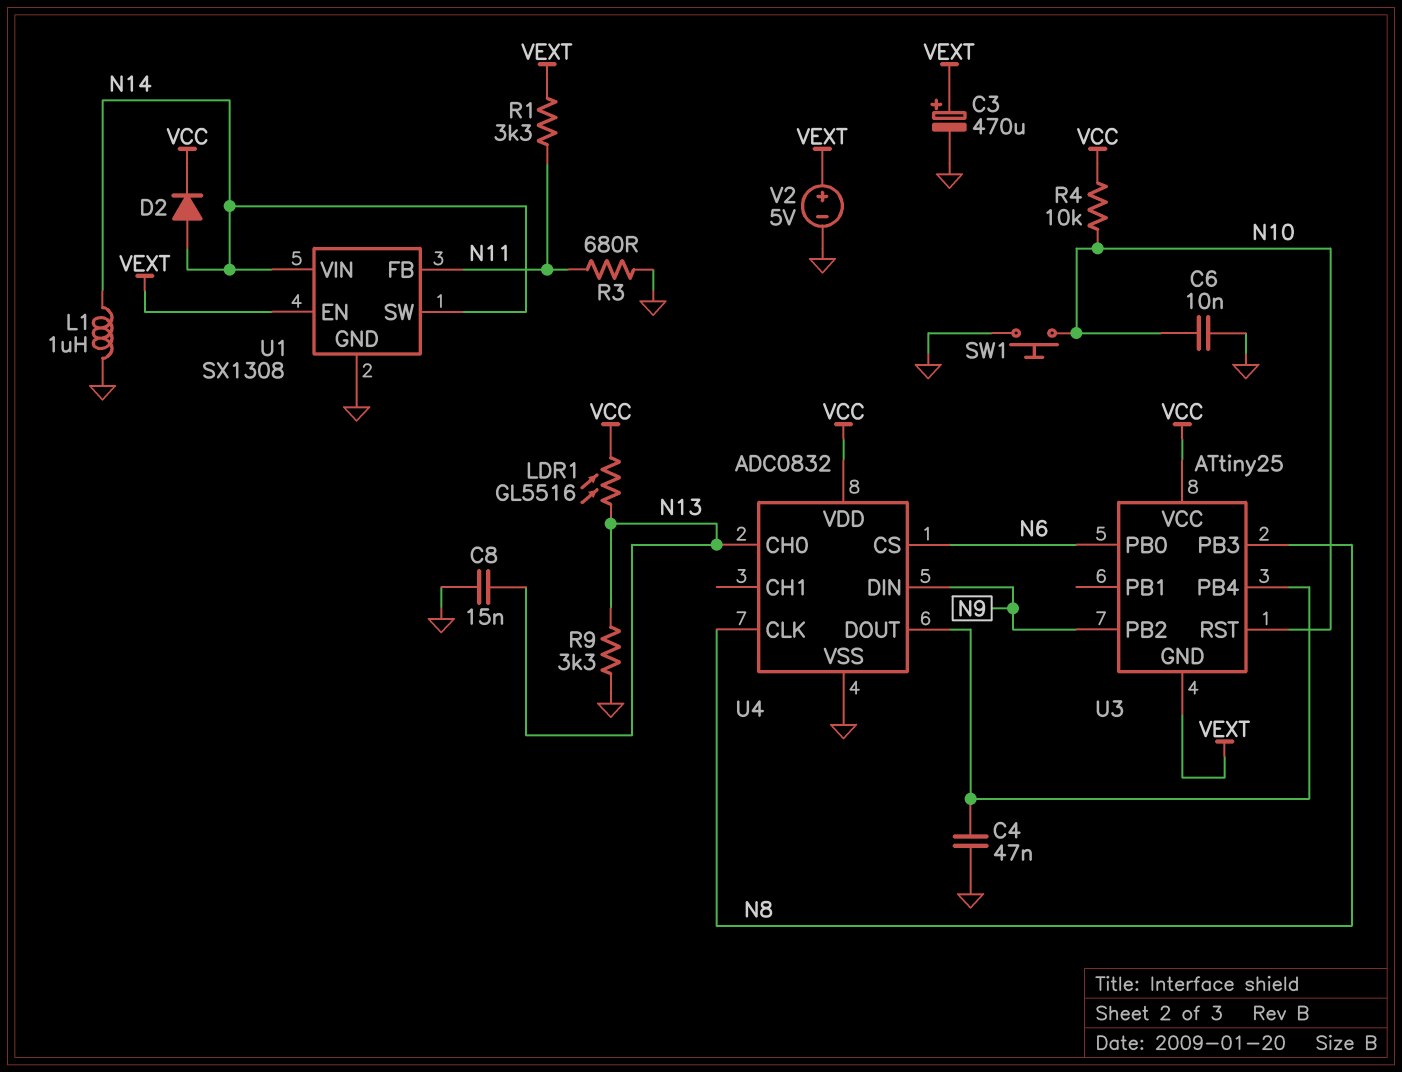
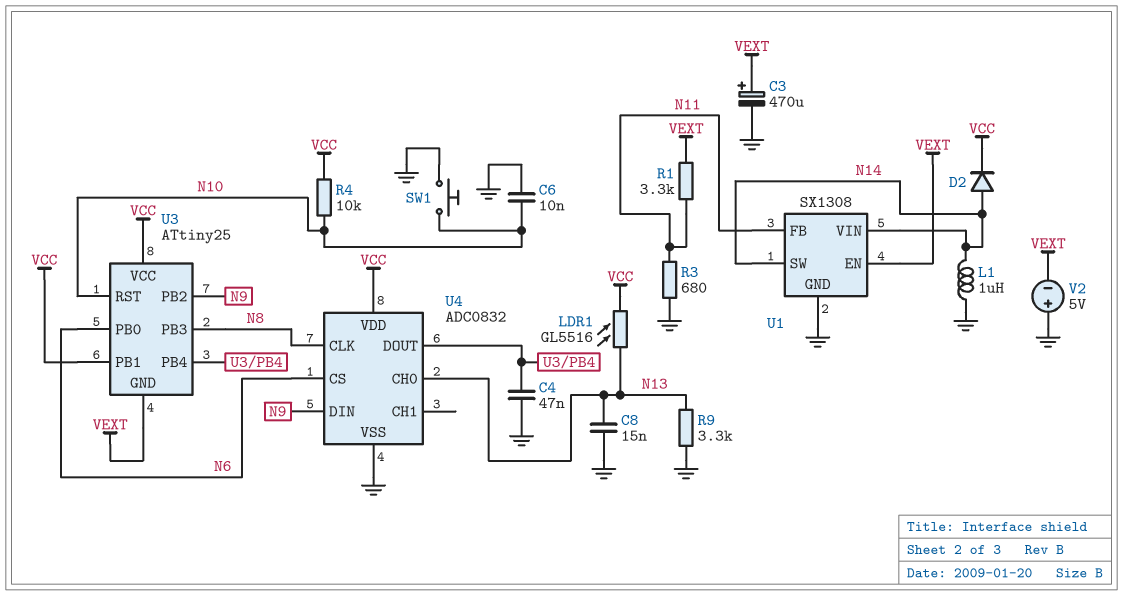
U3 pin PB1: none -> VCC
V2: 5V (plus VEXT, minus GND) -> 5V (plus GND, minus VEXT)

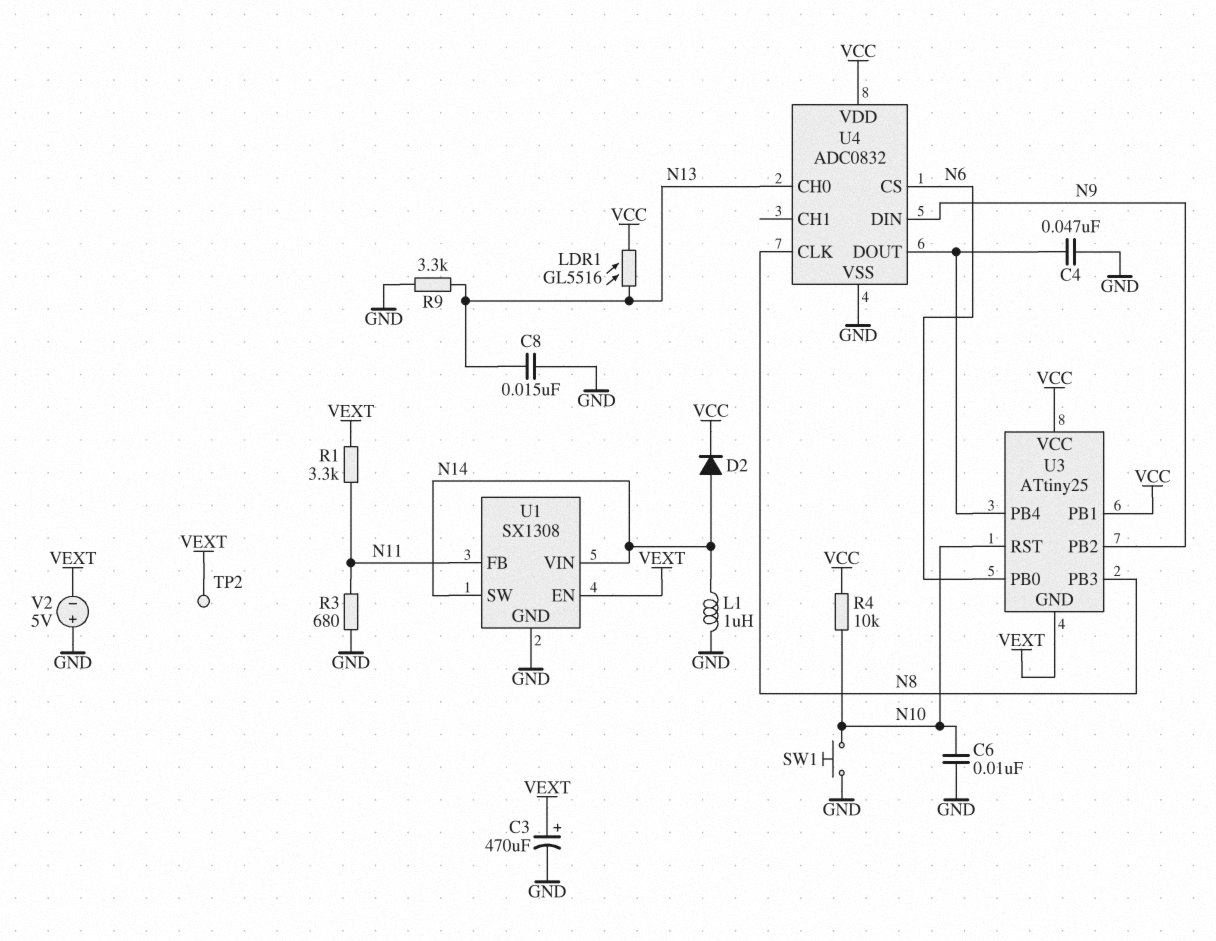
TP2: none -> test point (VEXT)

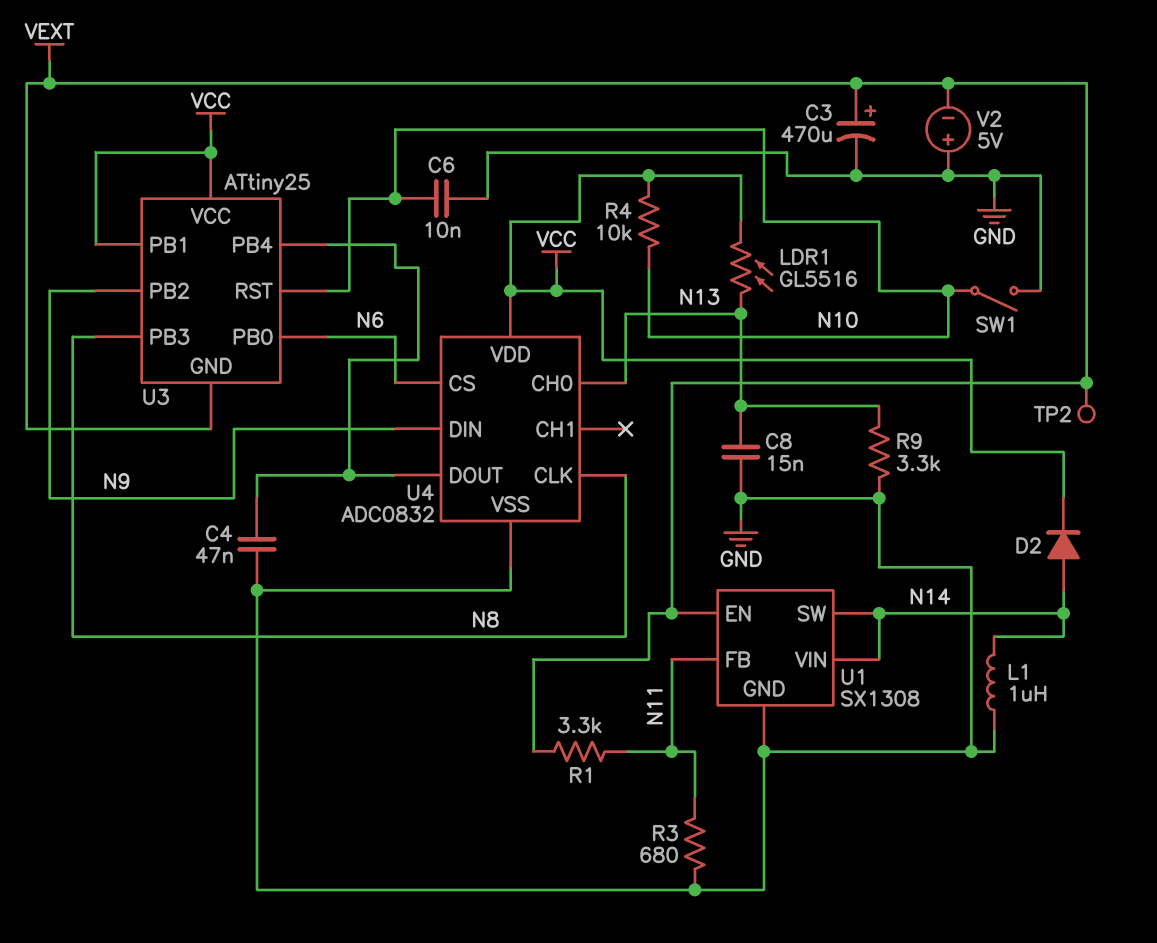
SW1: button (GND, N10) -> switch (GND, N10)

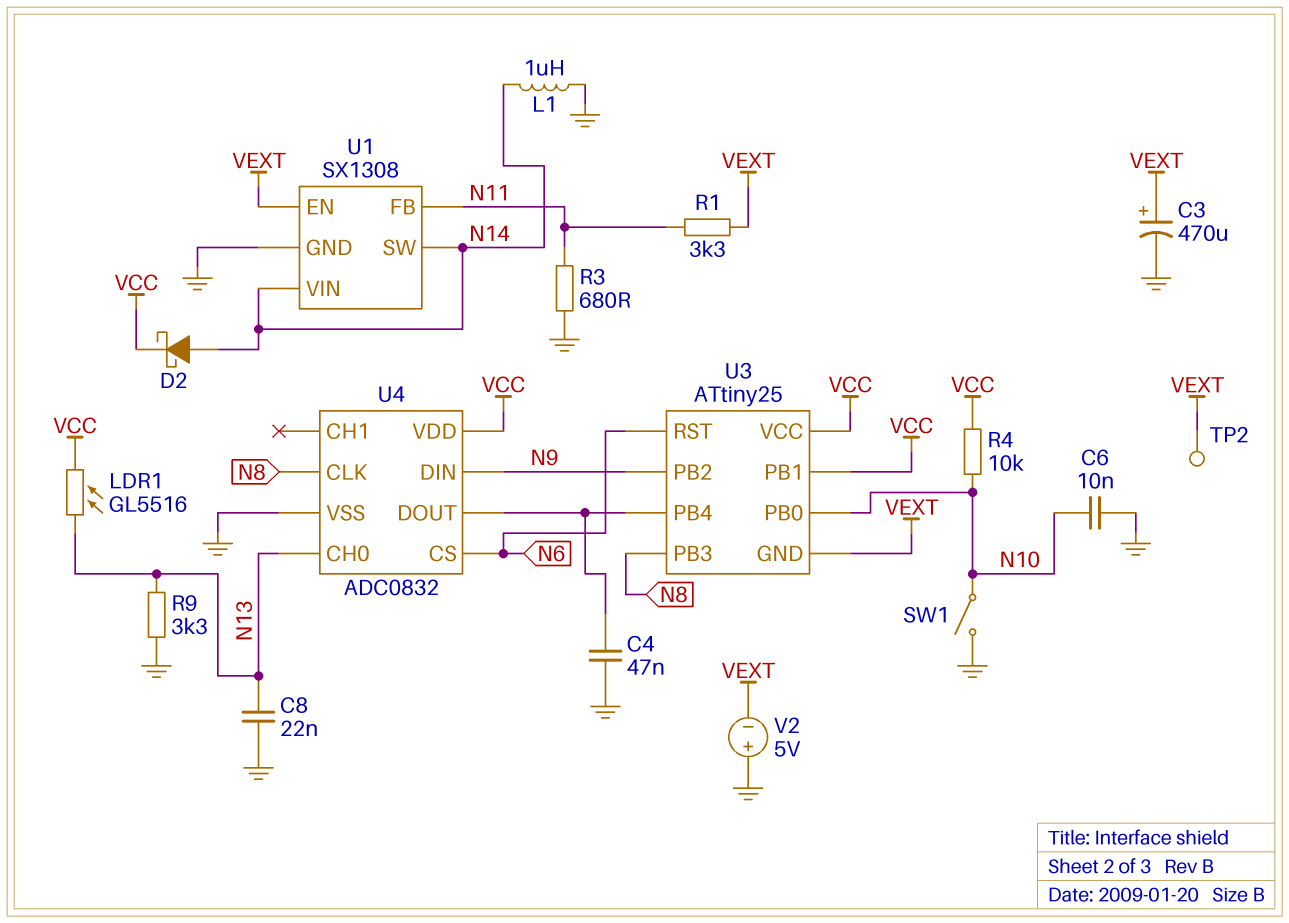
C8: 15nF (GND, N13) -> 22nF (GND, N13)
D2: diode (A N14, K VCC) -> schottky (A N14, K VCC)
U3 pin PB0: N6 -> N10
U3 pin RST: N10 -> N6

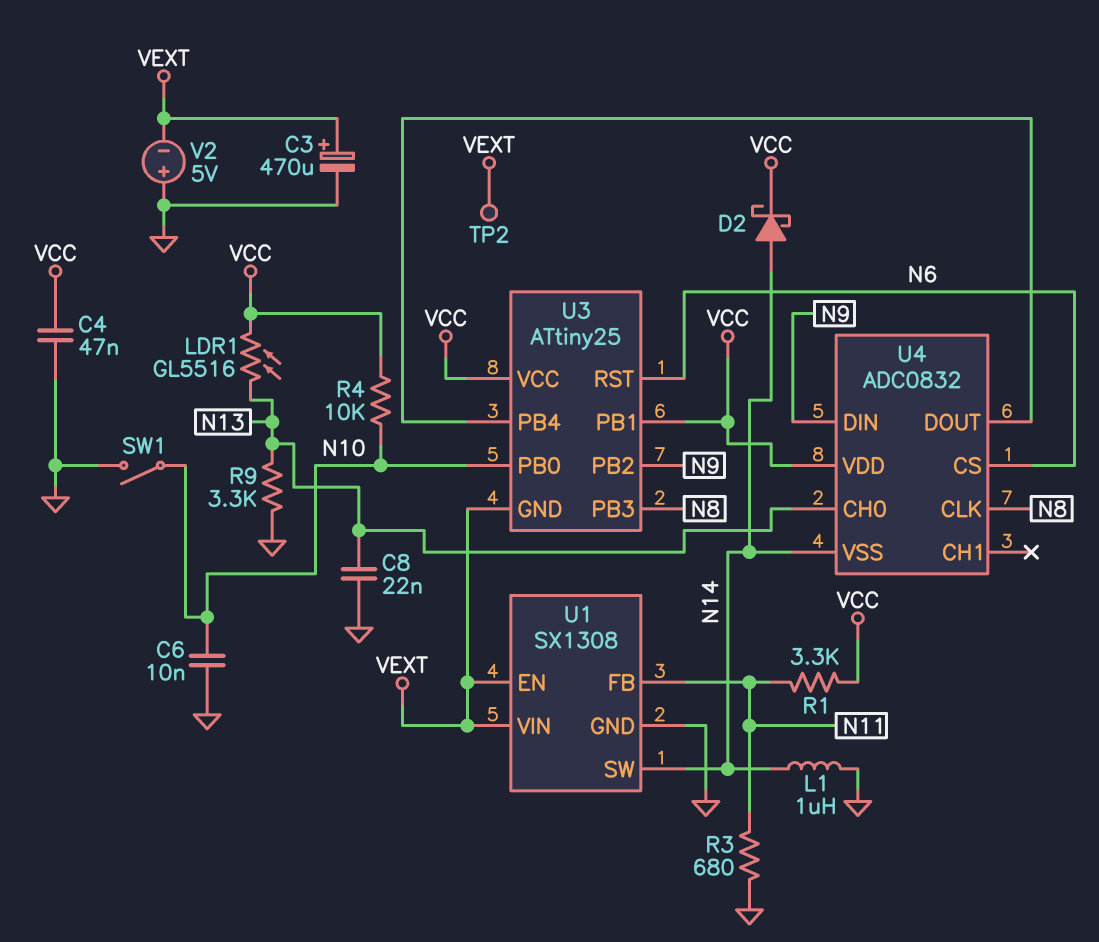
C4: 47nF (GND, U3/PB4) -> 47nF (GND, VCC)
R1: 3.3k (N11, VEXT) -> 3.3k (N11, VCC)
U1 pin VIN: N14 -> VEXT
U4 pin VSS: GND -> N14

